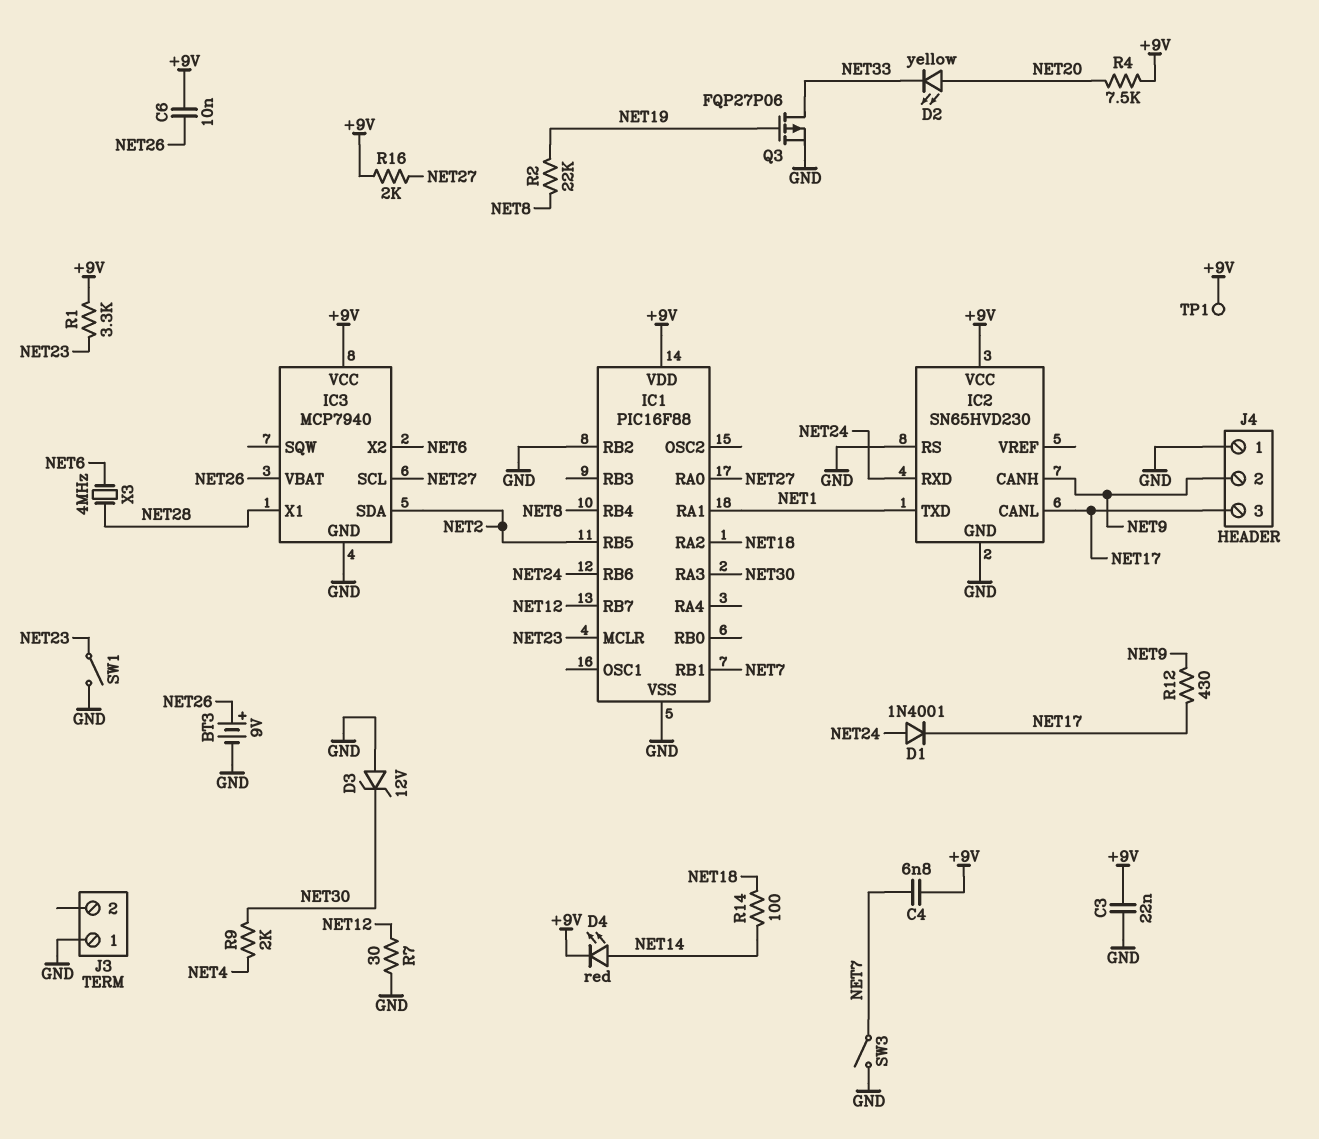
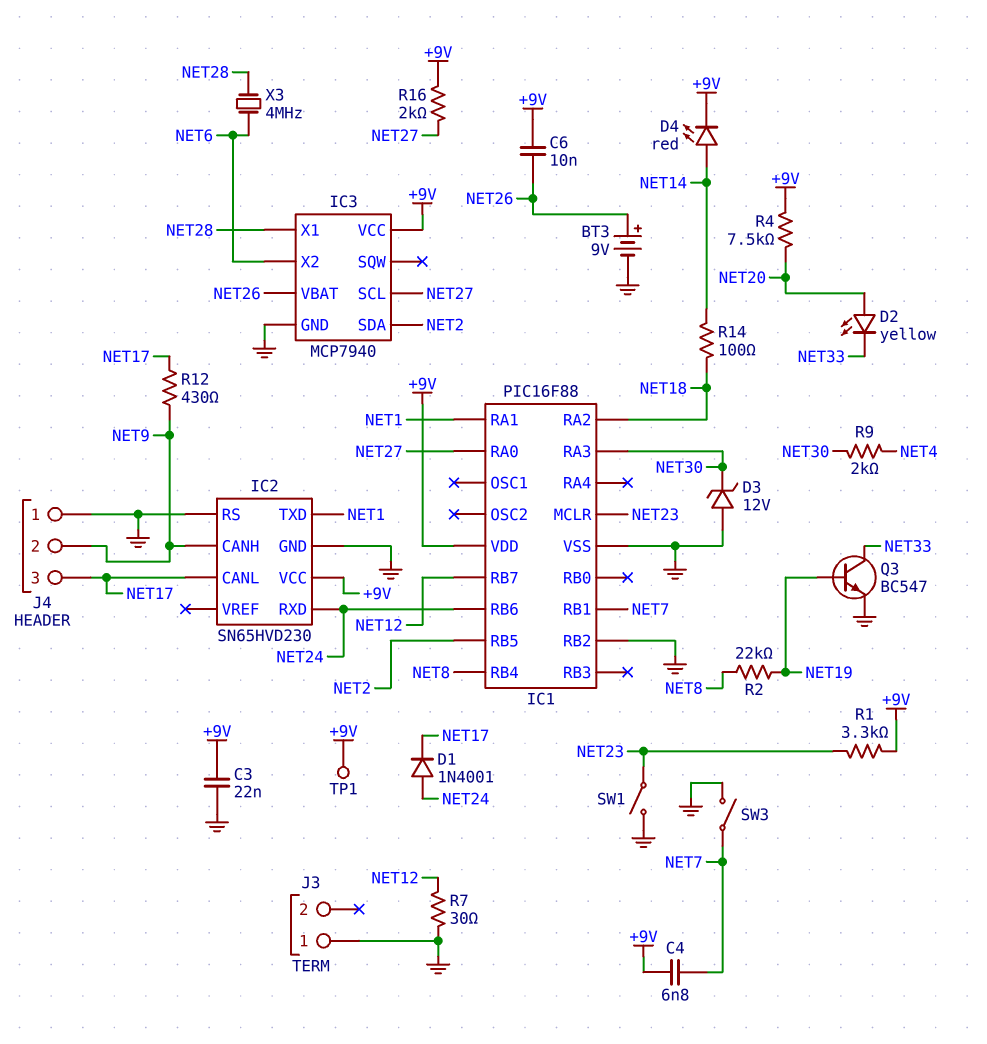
Q3: PMOS FQP27P06 (G NET19, D NET33, S GND) -> NPN BC547 (B NET19, C NET33, E GND)

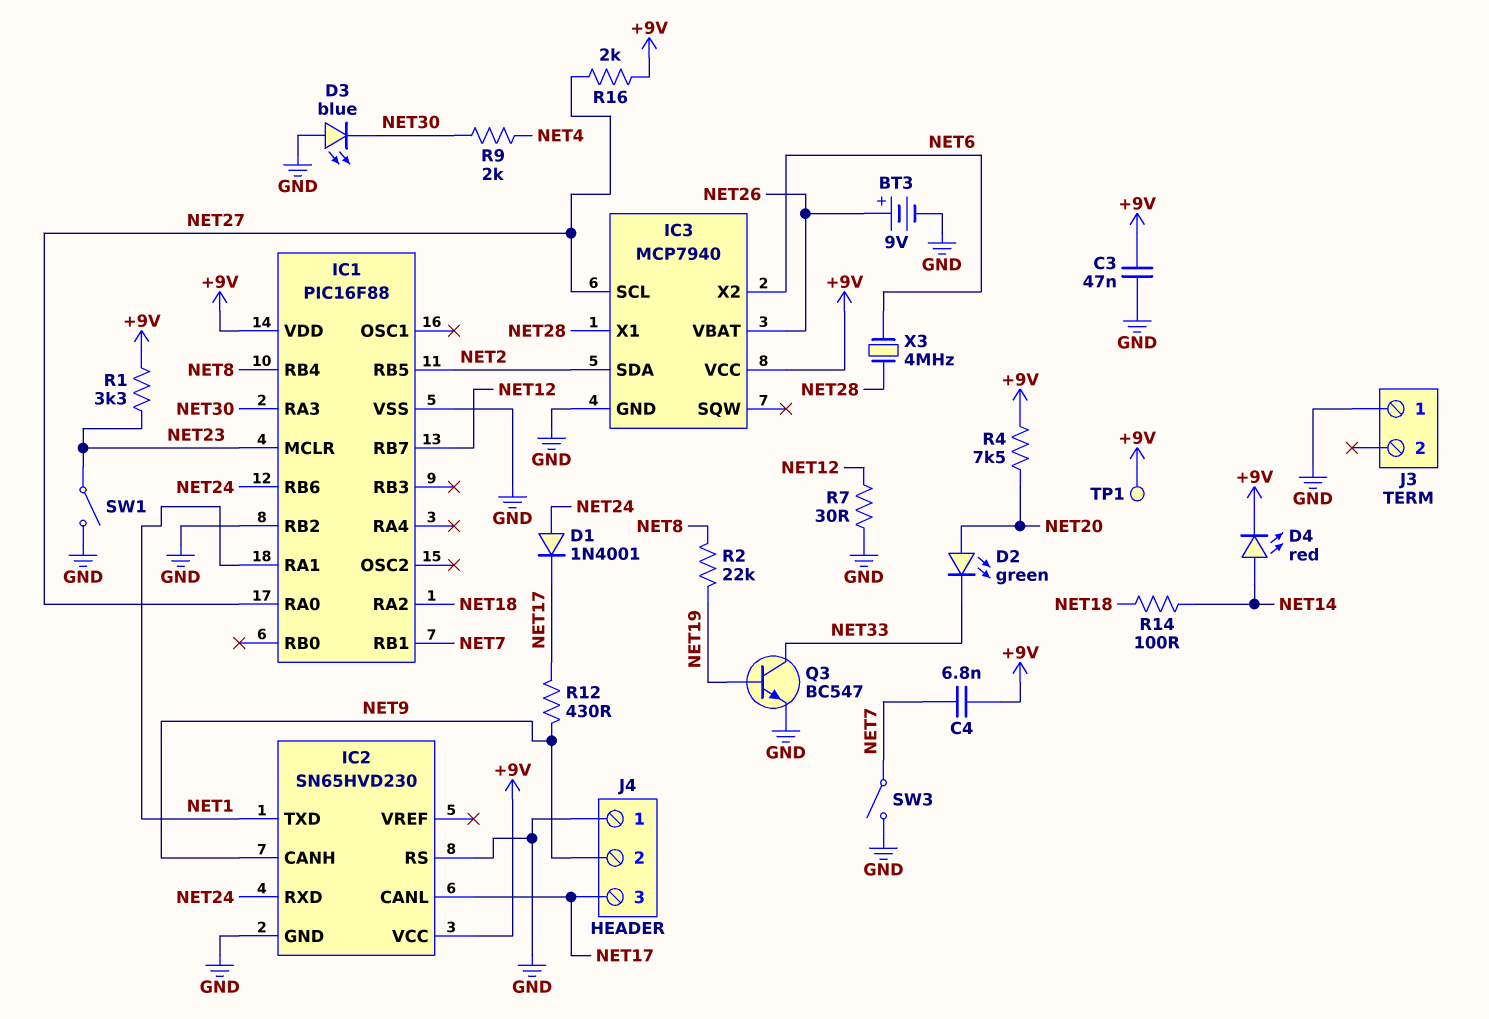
C3: 22nF (+9V, GND) -> 47nF (+9V, GND)
C6: 10nF (+9V, NET26) -> none
D2: LED yellow (A NET20, K NET33) -> LED green (A NET20, K NET33)
D3: zener 12V (A GND, K NET30) -> LED blue (A GND, K NET30)

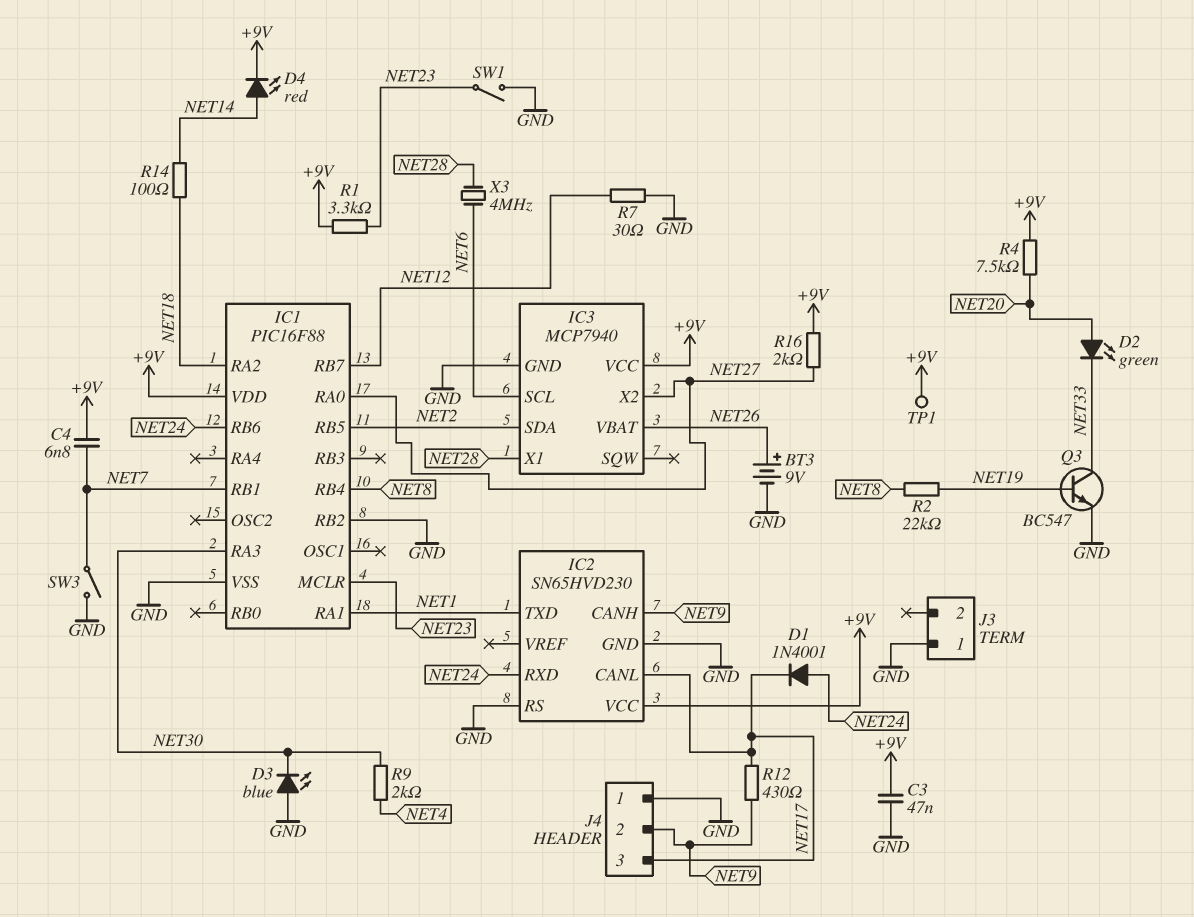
IC3 pin SCL: NET27 -> NET6
IC3 pin X2: NET6 -> NET27

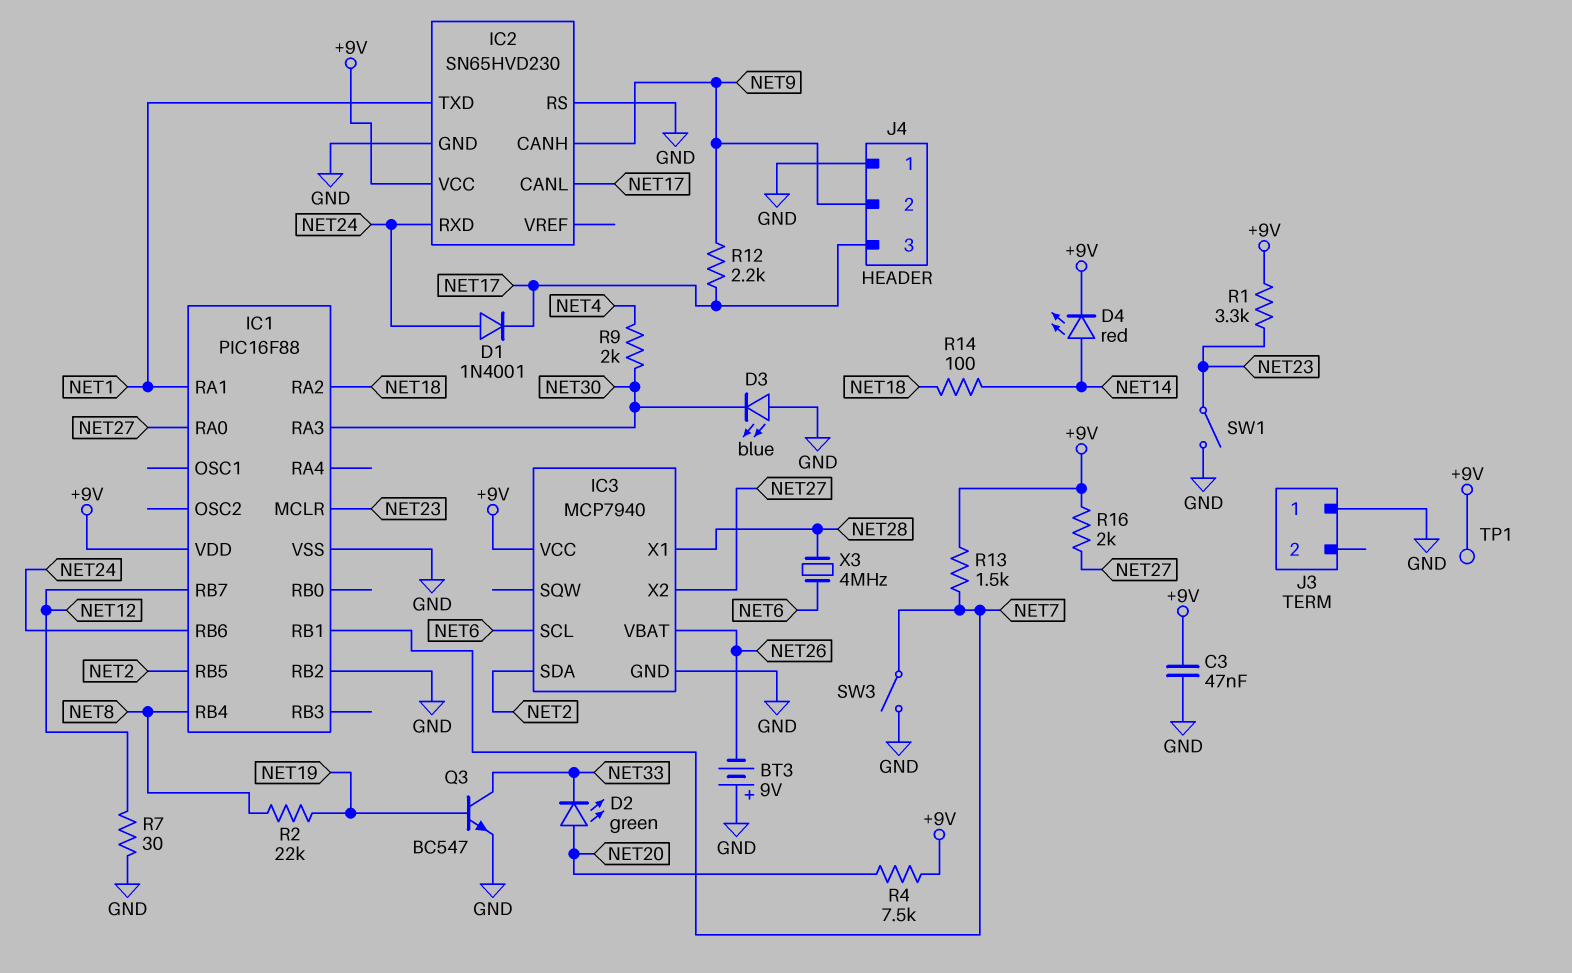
BT3: 9V (plus NET26, minus GND) -> 9V (plus GND, minus NET26)
C4: 6.8nF (+9V, NET7) -> none
R12: 430 (NET9, NET17) -> 2.2k (NET9, NET17)
R13: none -> 1.5k (+9V, NET7)

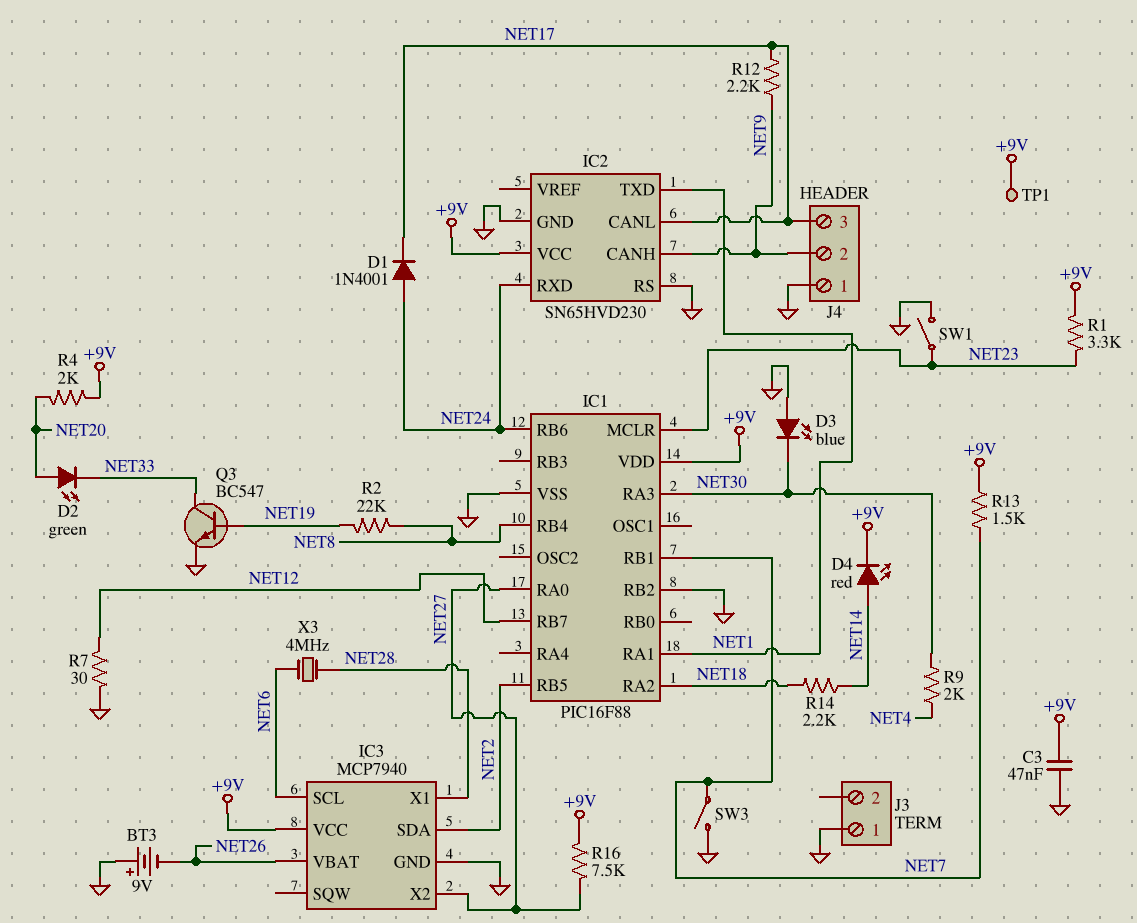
R4: 7.5k (+9V, NET20) -> 2k (+9V, NET20)
R14: 100 (NET14, NET18) -> 2.2k (NET14, NET18)
R16: 2k (+9V, NET27) -> 7.5k (+9V, NET27)

